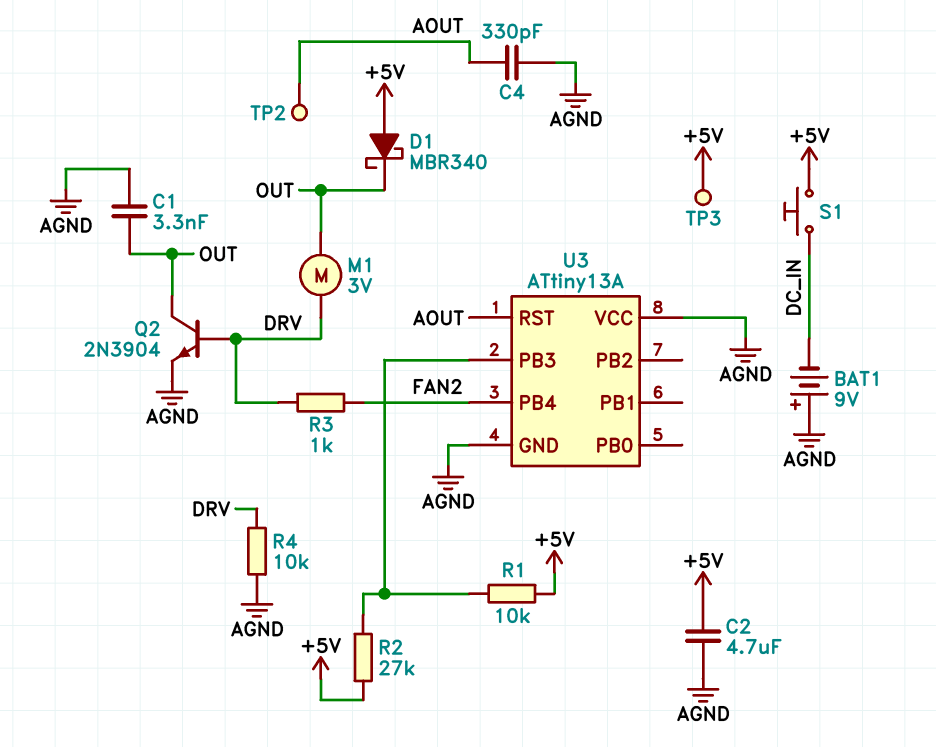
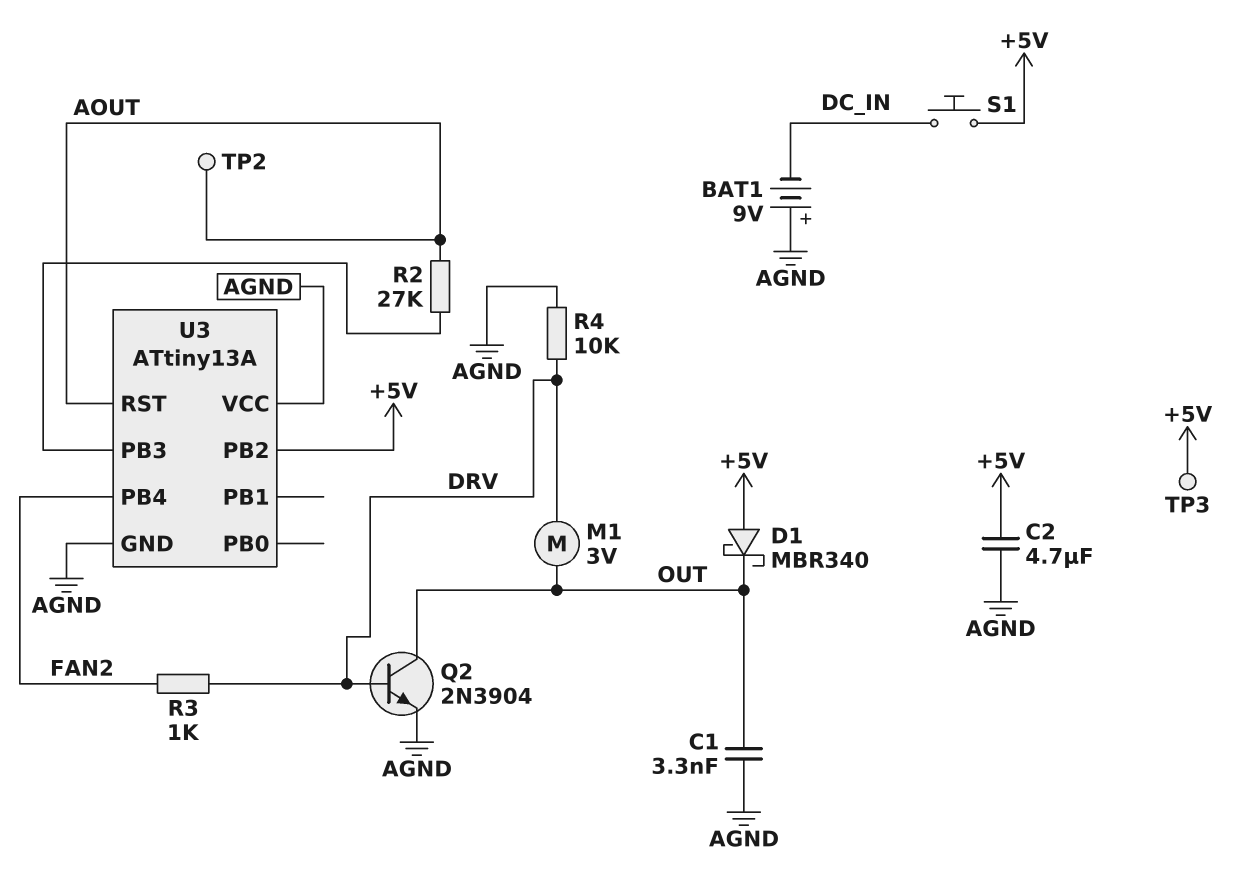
C4: 330pF (AGND, AOUT) -> none
R1: 10k (+5V, U3/PB3) -> none
R2: 27k (+5V, U3/PB3) -> 27k (AOUT, U3/PB3)
U3 pin PB2: none -> +5V

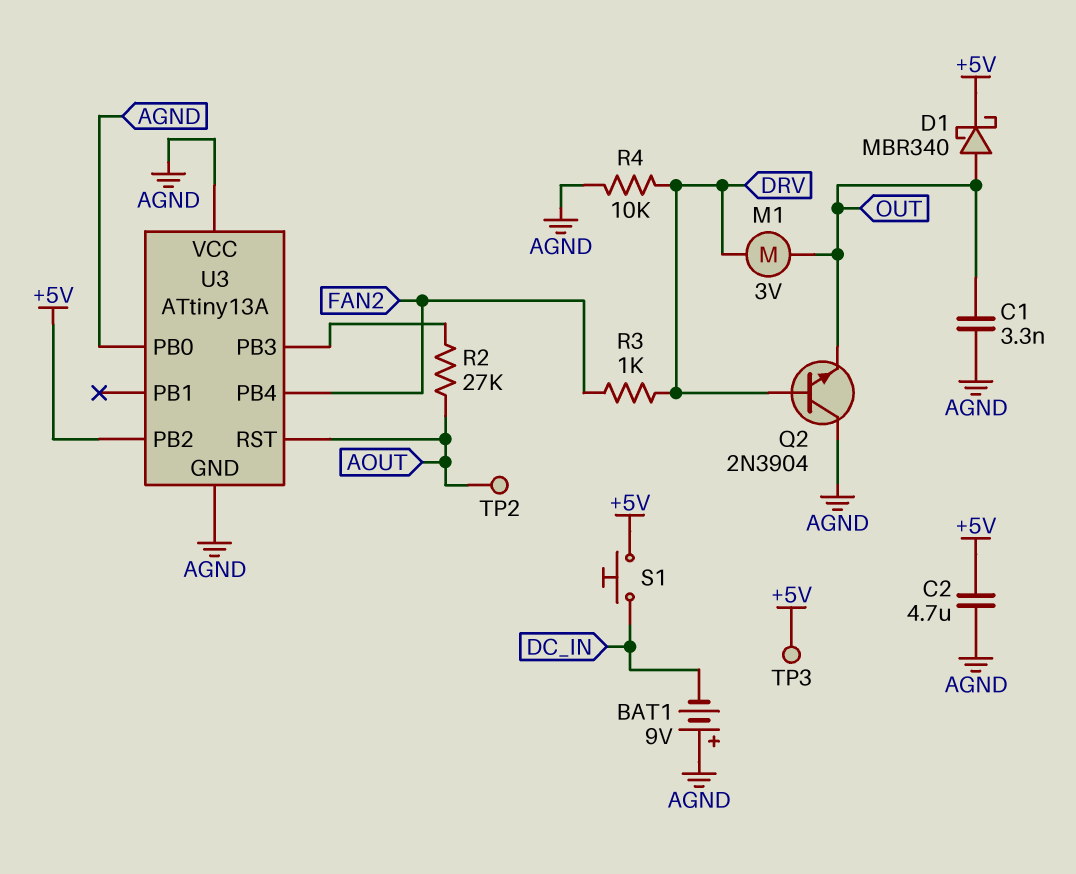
D1: schottky MBR340 (A +5V, K OUT) -> schottky MBR340 (A OUT, K +5V)
Q2: NPN 2N3904 (B DRV, C OUT, E AGND) -> NPN 2N3904 (B DRV, C AGND, E OUT)
U3 pin PB0: none -> AGND

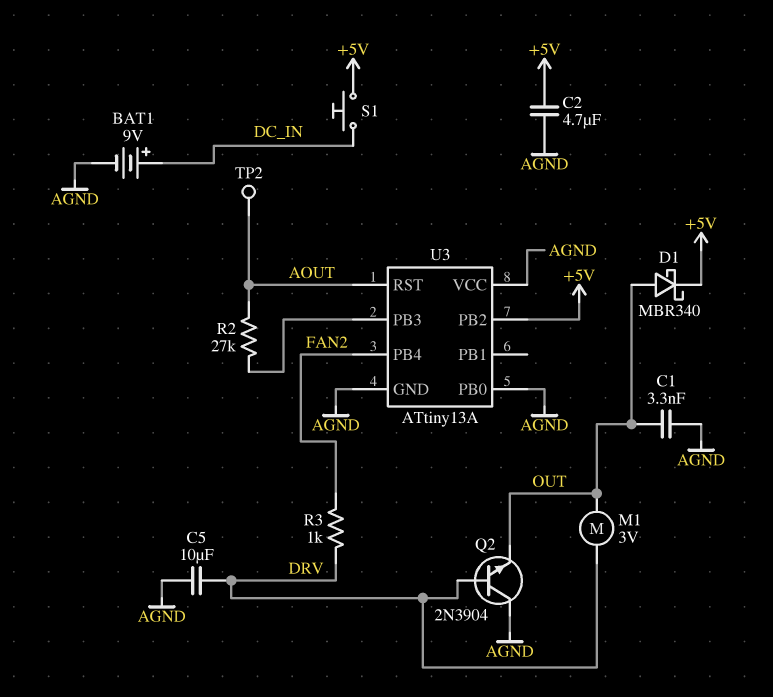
BAT1: 9V (plus AGND, minus DC_IN) -> 9V (plus DC_IN, minus AGND)
C5: none -> 10uF (AGND, DRV)
R4: 10k (AGND, DRV) -> none
TP3: test point (+5V) -> none

